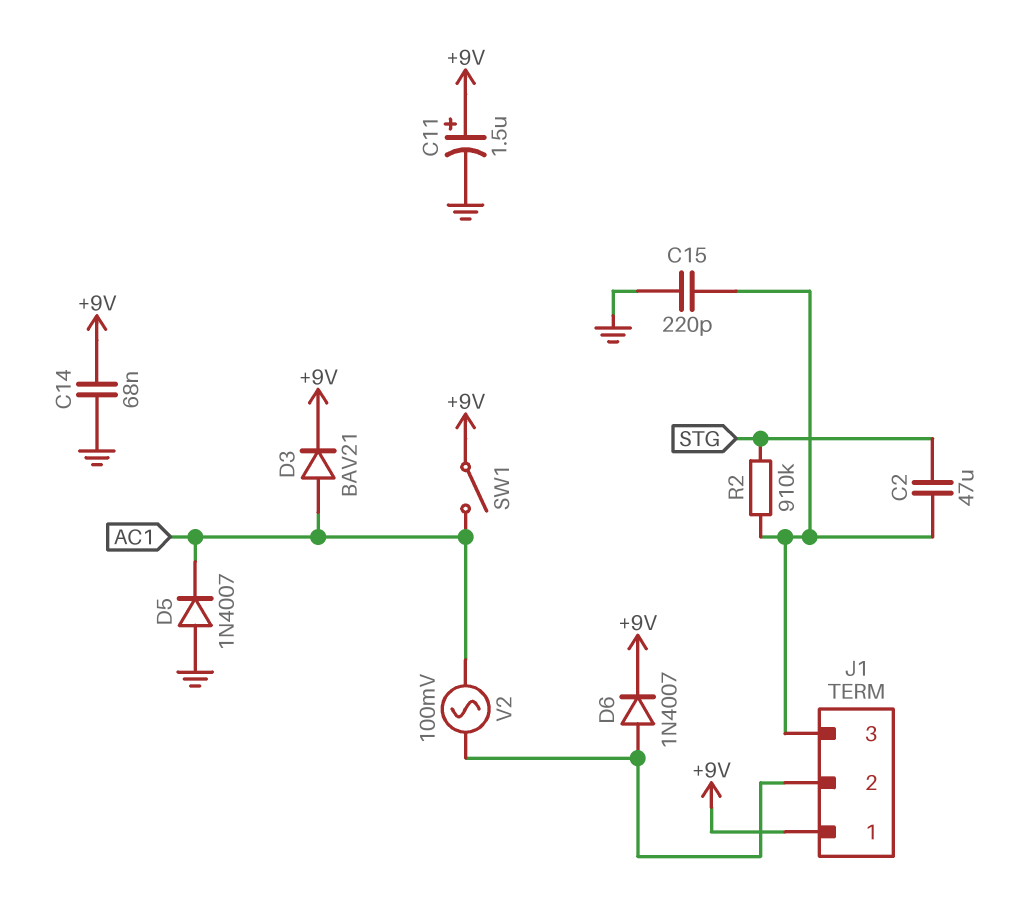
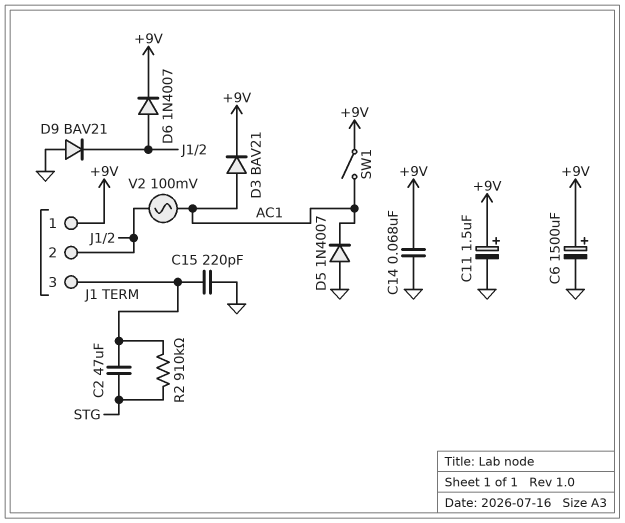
C6: none -> 1500uF (plus +9V, minus GND)
D9: none -> diode BAV21 (A GND, K J1/2)

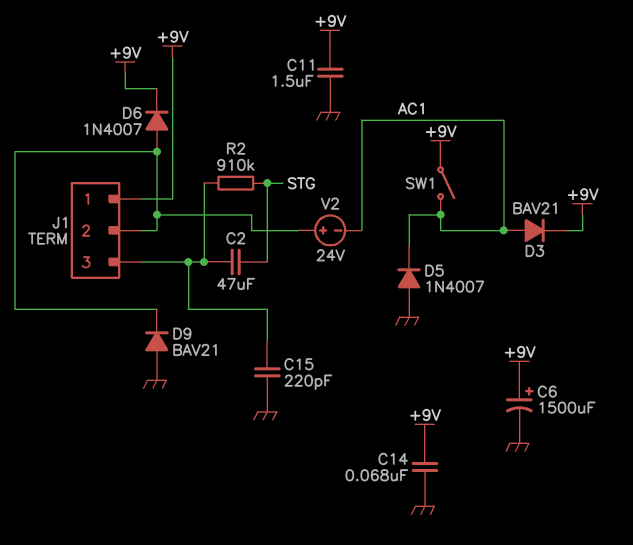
C11: 1.5uF (plus +9V, minus GND) -> 1.5uF (+9V, GND)
V2: AC 100mV (AC1, J1/2) -> 24V (plus J1/2, minus AC1)

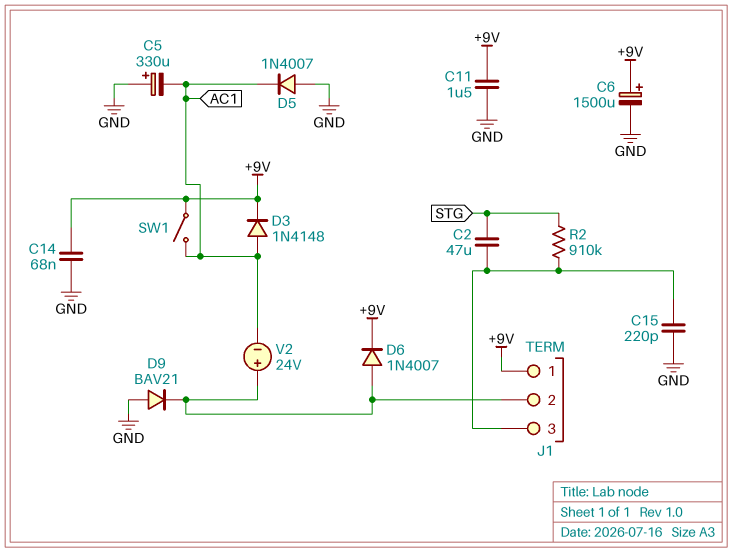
C5: none -> 330uF (plus GND, minus AC1)
D3: diode BAV21 (A AC1, K +9V) -> diode 1N4148 (A AC1, K +9V)

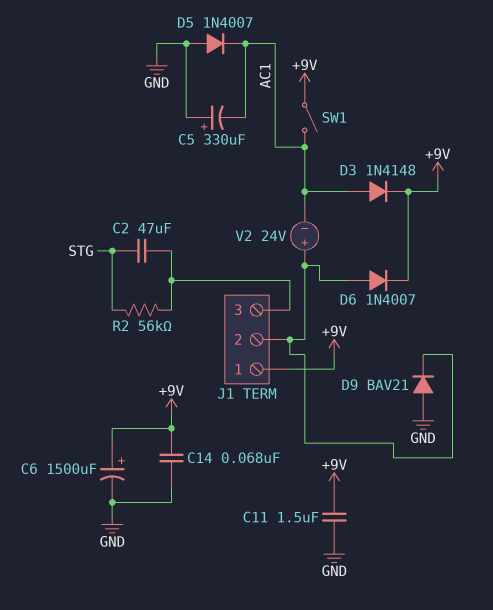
C15: 220pF (GND, J1/3) -> none
R2: 910k (J1/3, STG) -> 56k (J1/3, STG)

